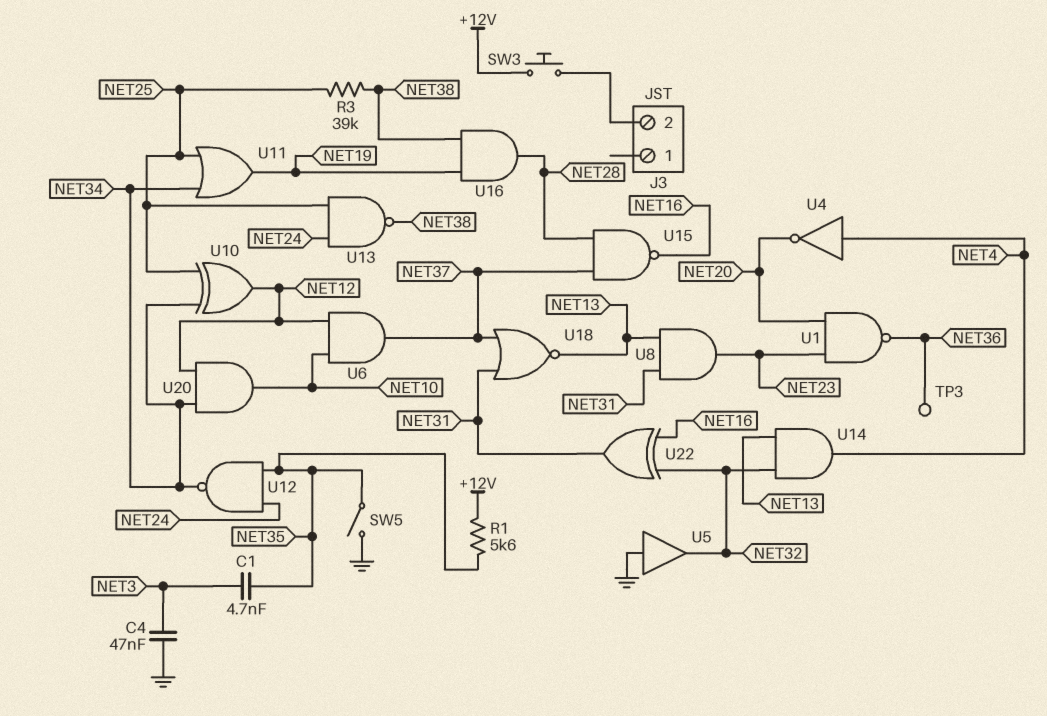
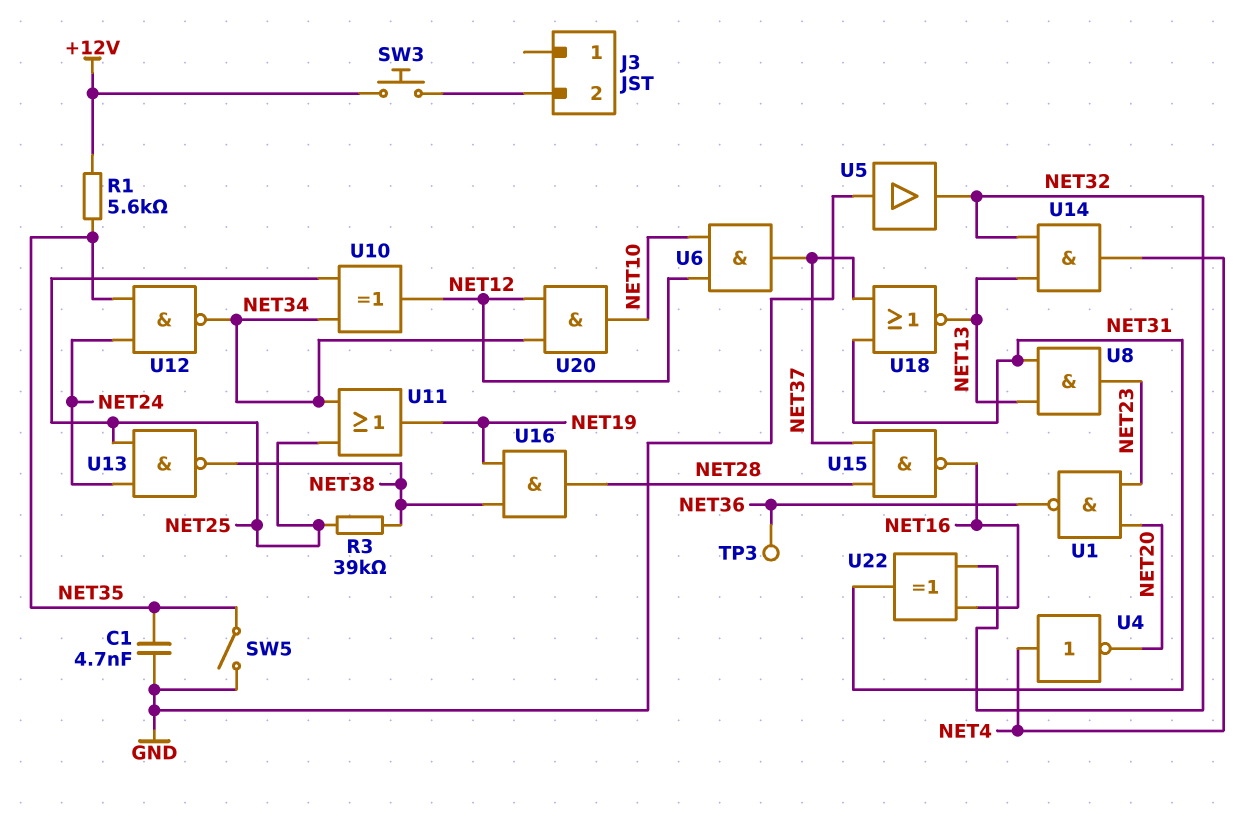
C1: 4.7nF (NET3, NET35) -> 4.7nF (GND, NET35)
C4: 47nF (GND, NET3) -> none

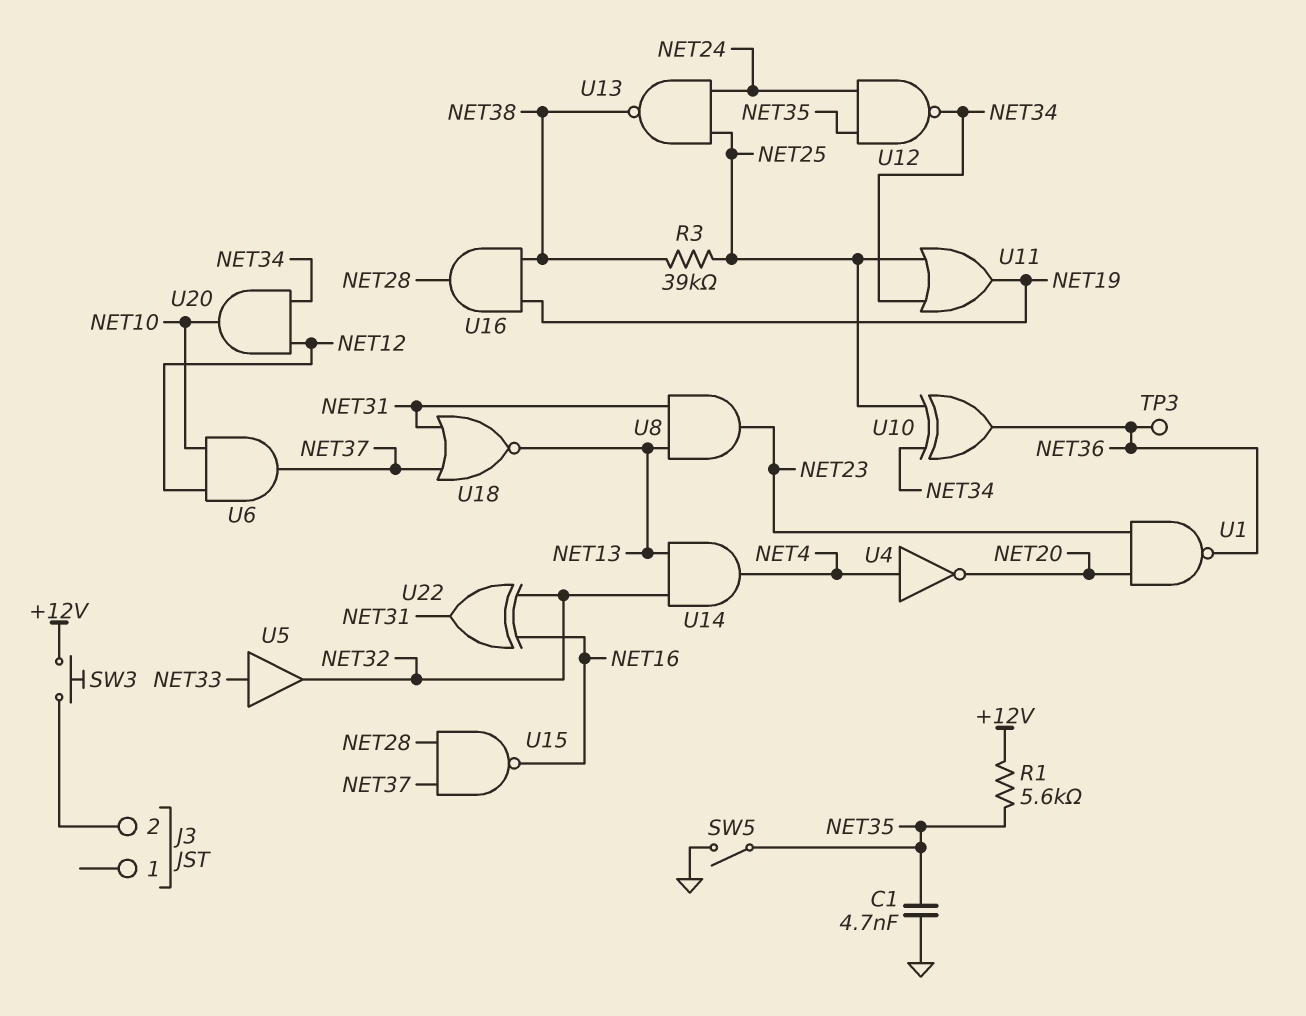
U5: buffer (in GND, out NET32) -> buffer (in NET33, out NET32)
U10: XOR (in NET25, in NET34, out NET12) -> XOR (in NET25, in NET34, out NET36)

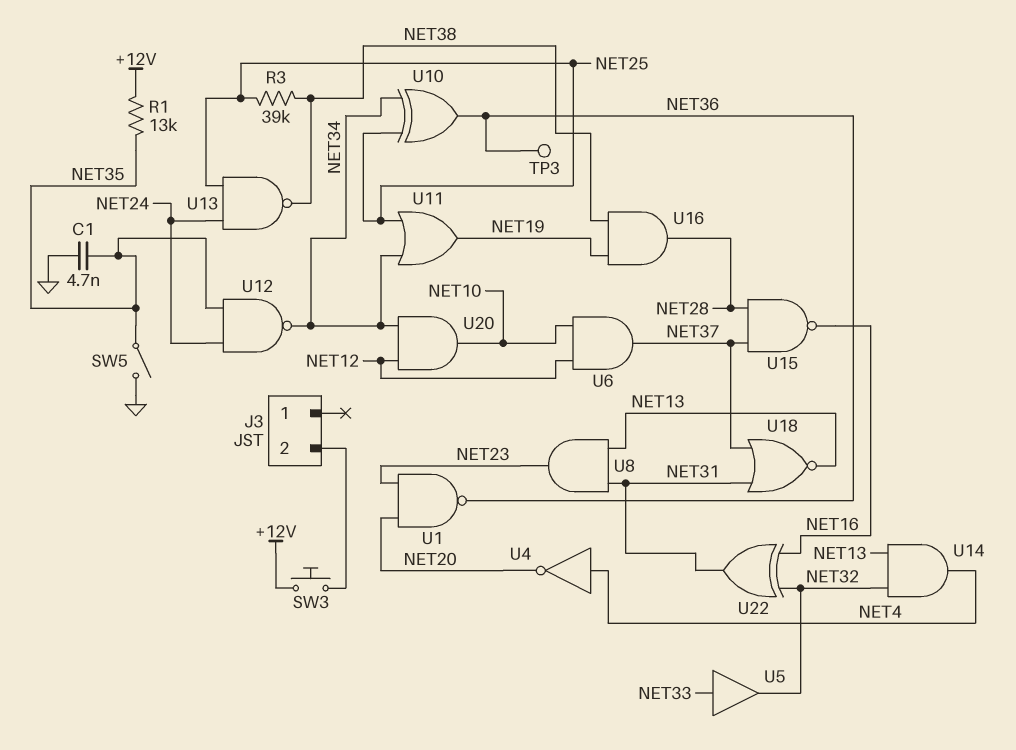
R1: 5.6k (+12V, NET35) -> 13k (+12V, NET35)

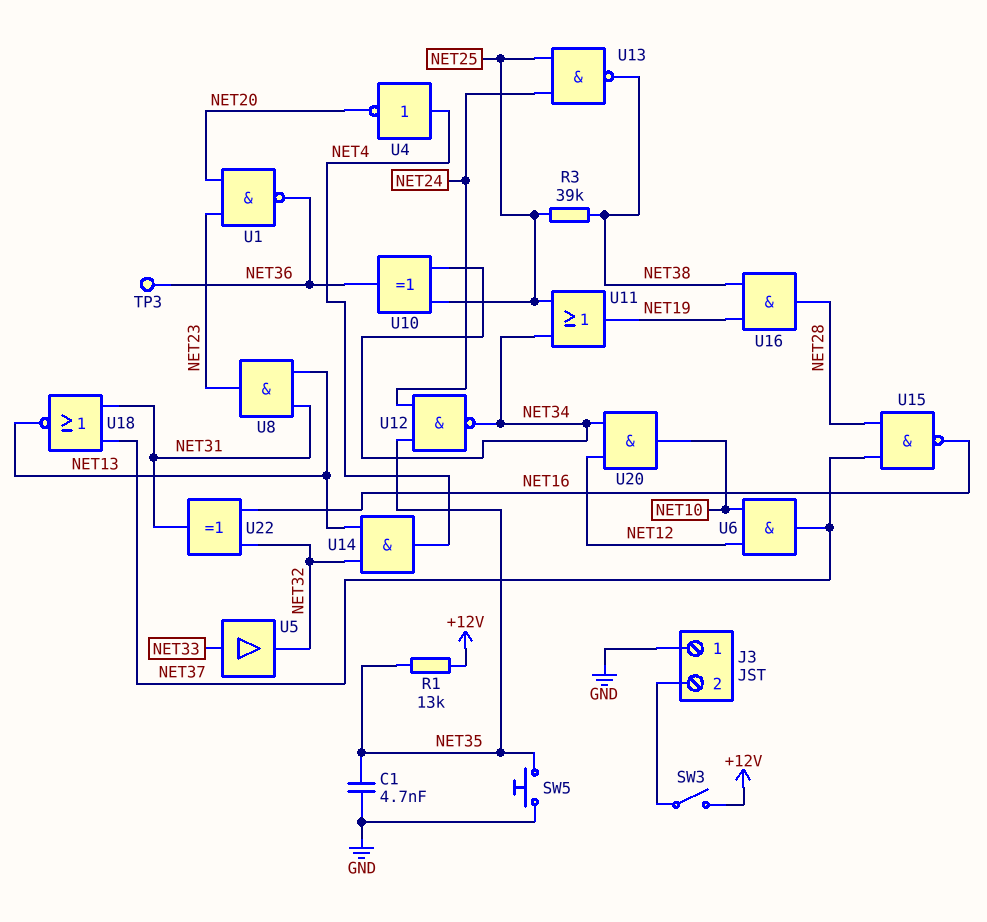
J3 pin 1: none -> GND
SW3: button (+12V, J3/2) -> switch (+12V, J3/2)
SW5: switch (GND, NET35) -> button (GND, NET35)

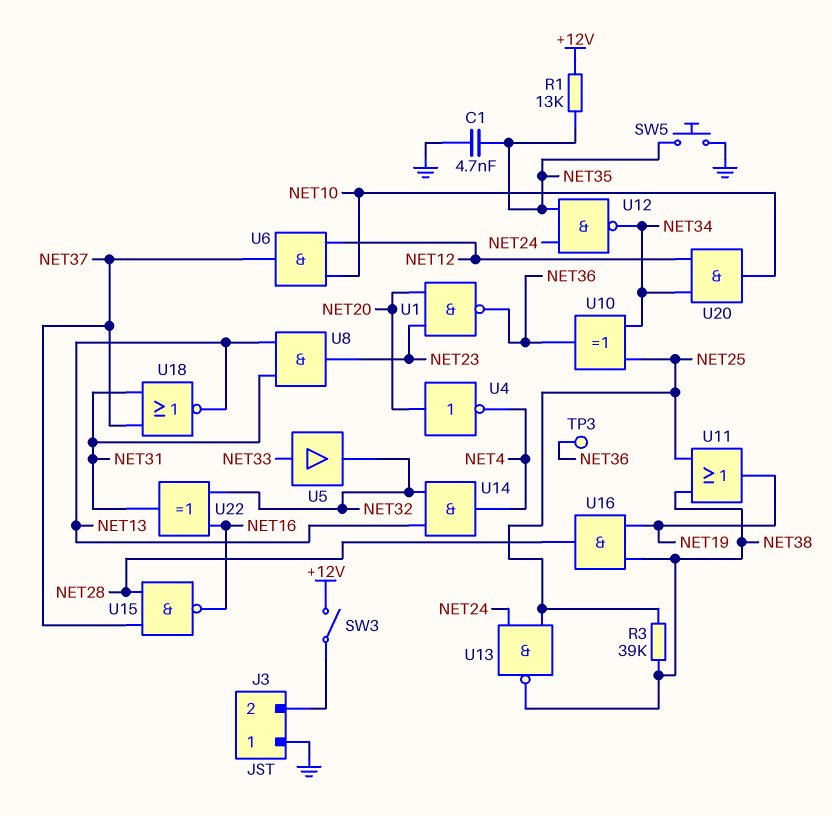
U4: NOT (in NET4, out NET20) -> NOT (in NET20, out NET4)
U11: OR (in NET25, in NET34, out NET19) -> OR (in NET25, in NET38, out NET19)

